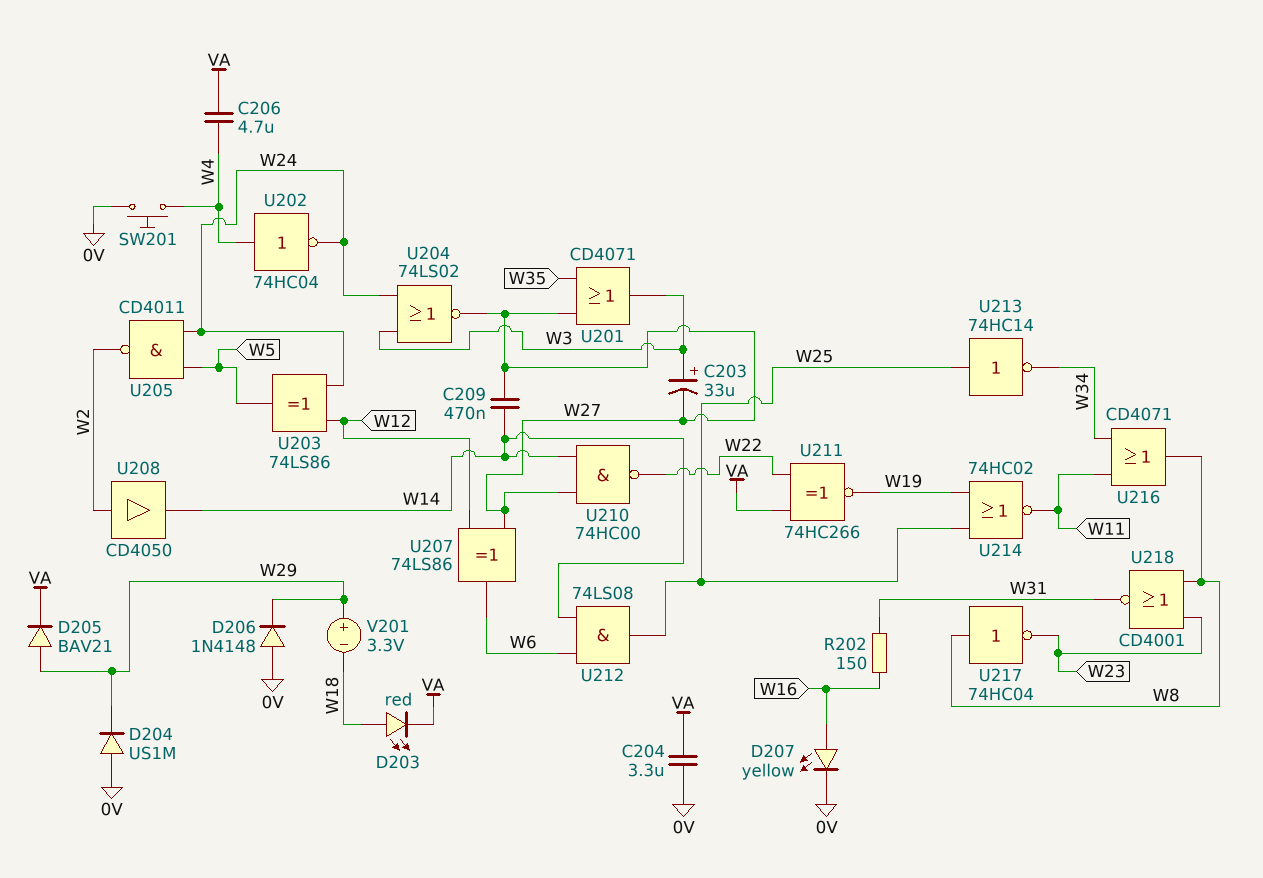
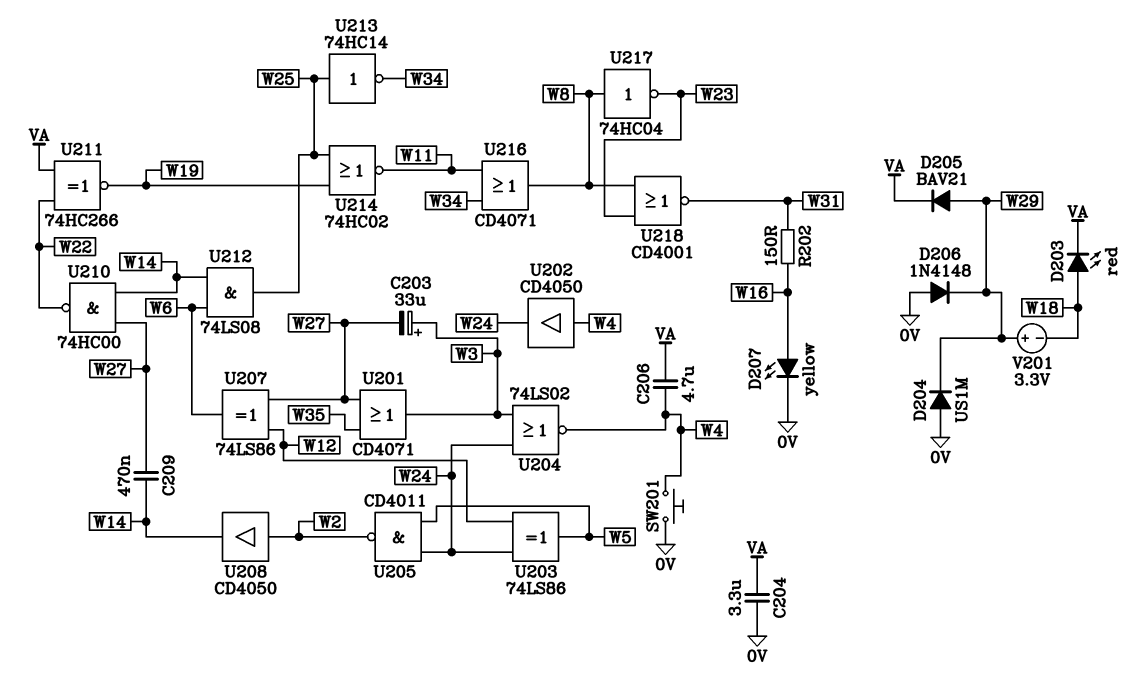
U202: NOT 74HC04 (in W4, out W24) -> buffer CD4050 (in W4, out W24)
U204: NOR 74LS02 (in W3, in W24, out W27) -> NOR 74LS02 (in W3, in W24, out W4)

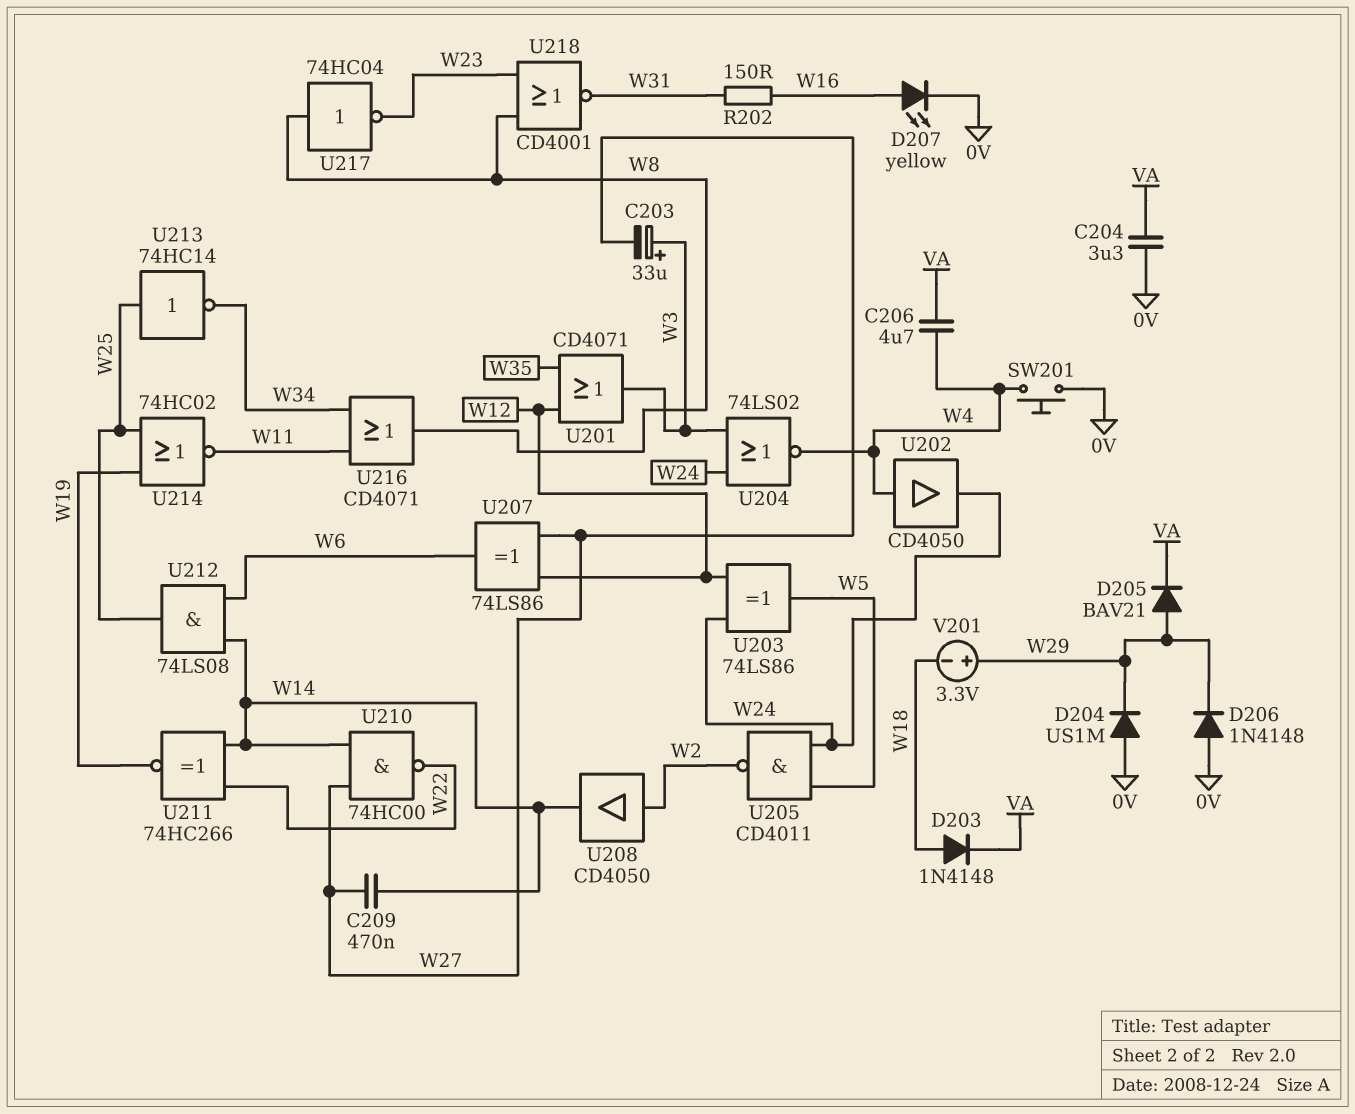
D203: LED red (A W18, K VA) -> diode 1N4148 (A W18, K VA)
U201: OR CD4071 (in W27, in W35, out W3) -> OR CD4071 (in W12, in W35, out W3)
U211: XNOR 74HC266 (in VA, in W22, out W19) -> XNOR 74HC266 (in W14, in W22, out W19)

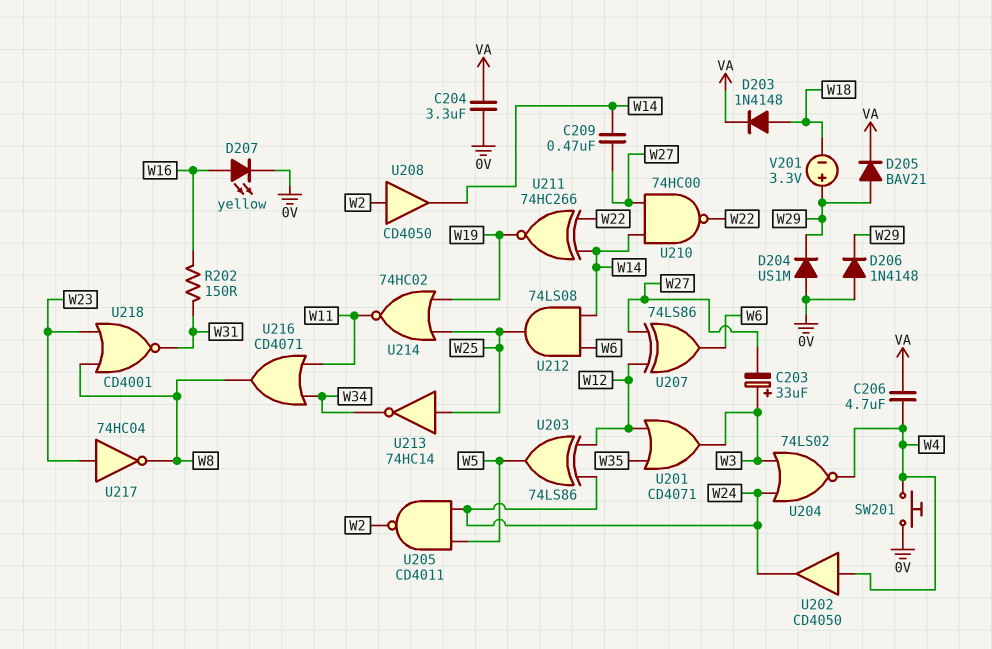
U217: NOT 74HC04 (in W8, out W23) -> NOT 74HC04 (in W23, out W8)

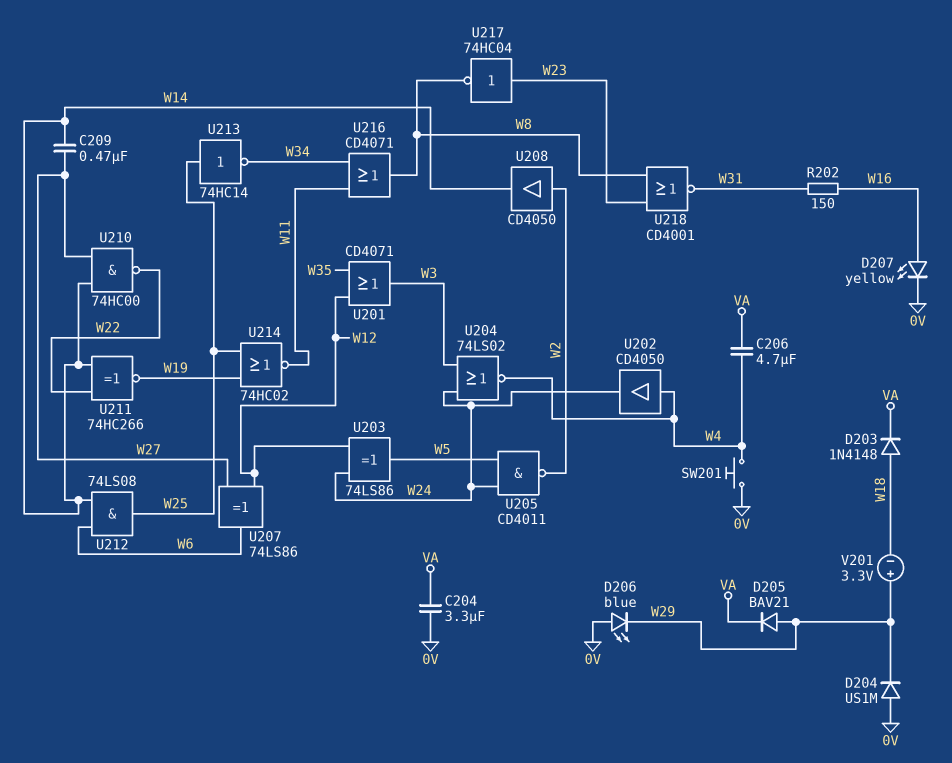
C203: 33uF (plus W3, minus W27) -> none
D206: diode 1N4148 (A 0V, K W29) -> LED blue (A 0V, K W29)

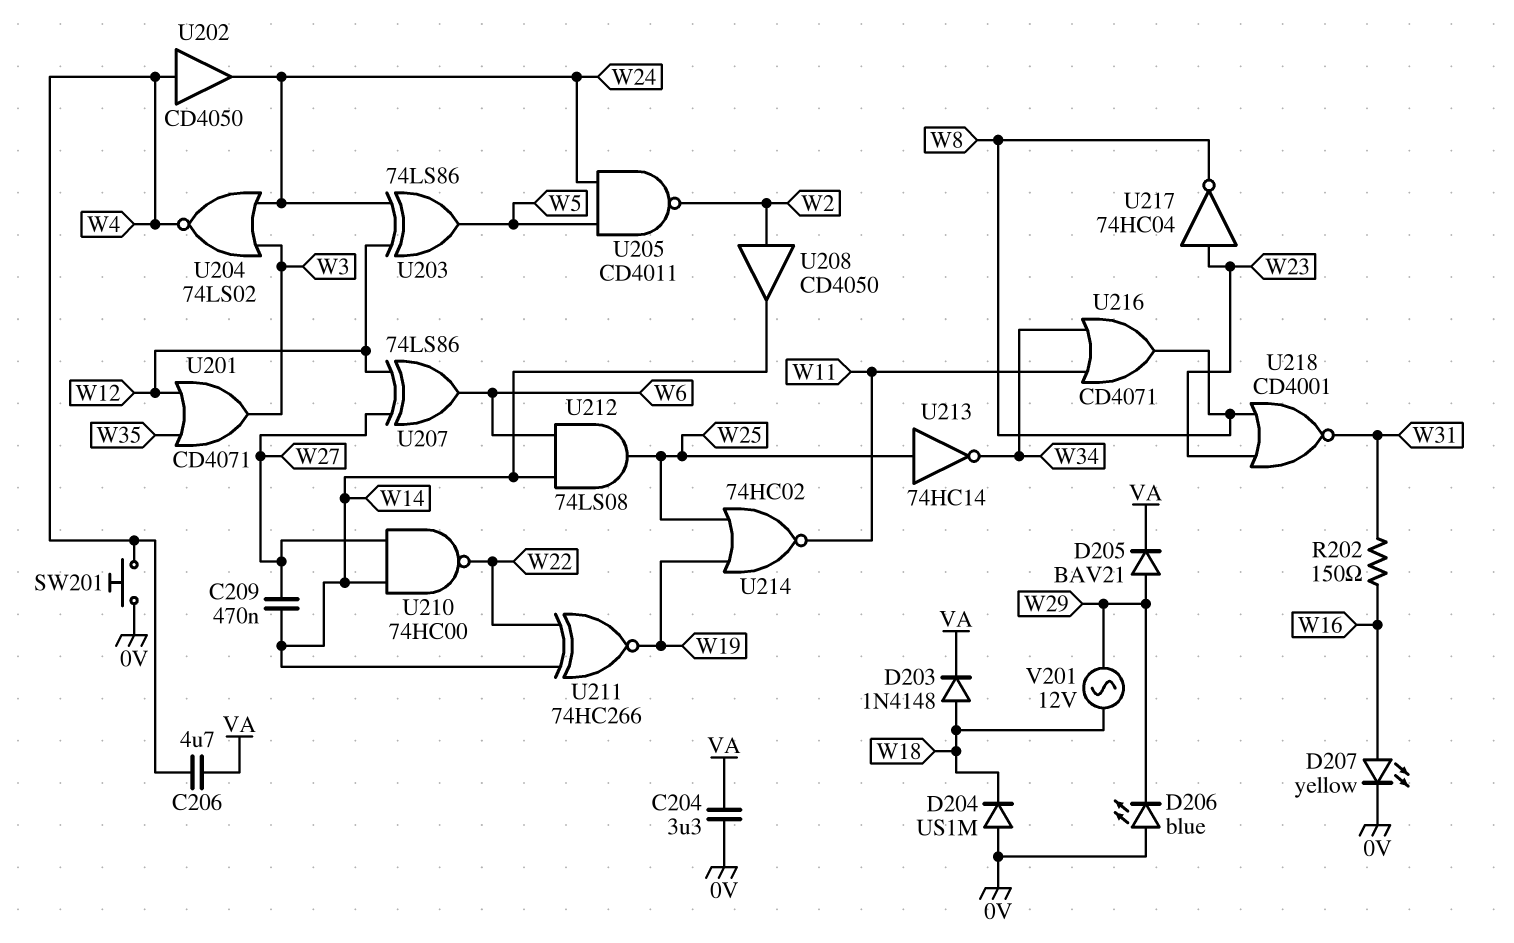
D204: diode US1M (A 0V, K W29) -> diode US1M (A 0V, K W18)
V201: 3.3V (plus W29, minus W18) -> AC 12V (W18, W29)

